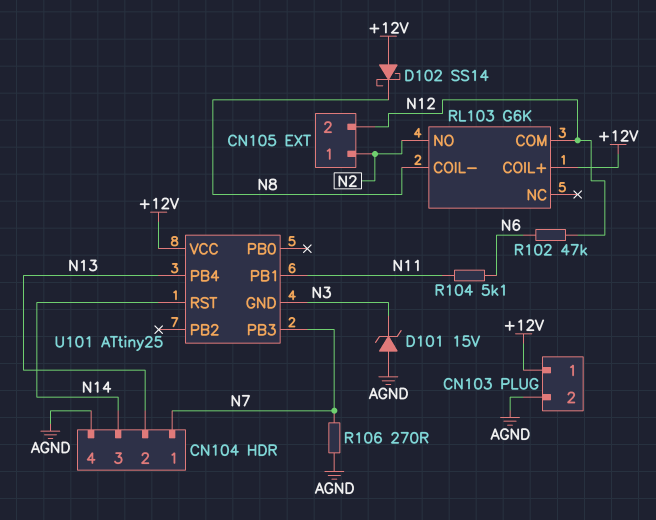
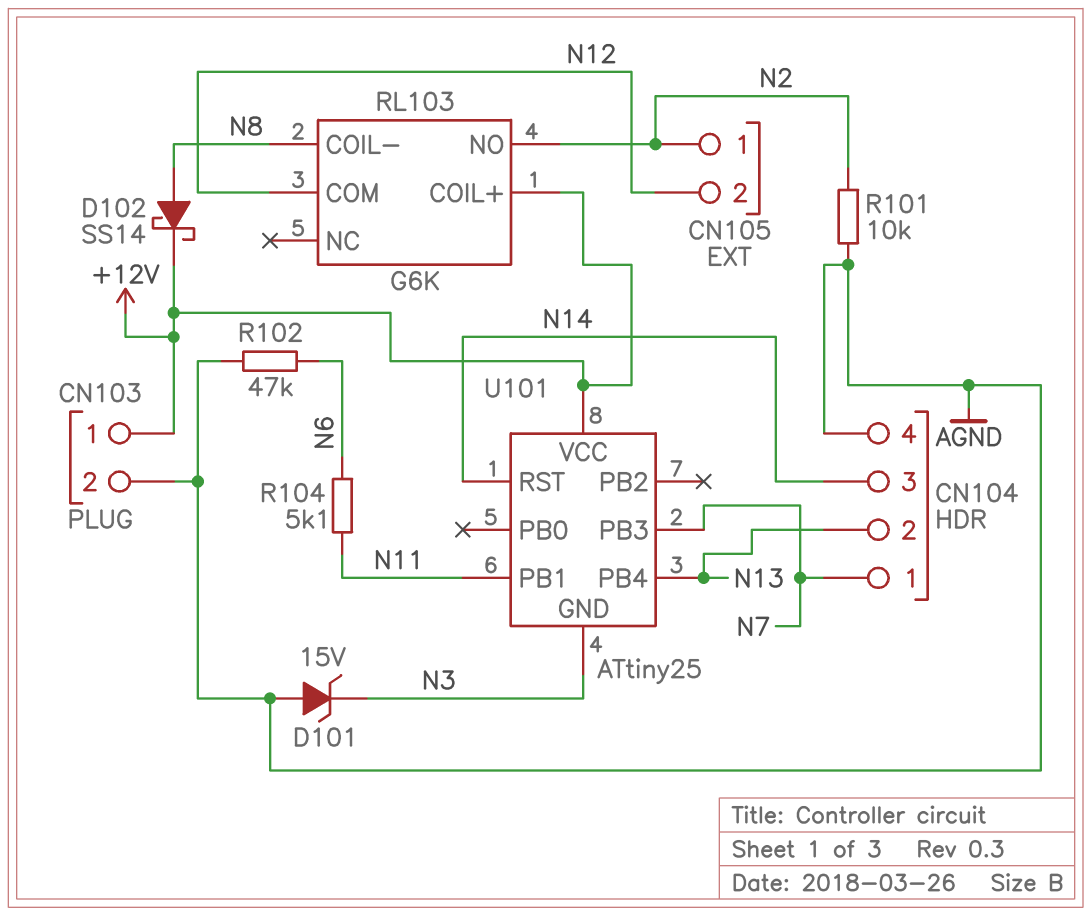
D102: schottky SS14 (A +12V, K N8) -> schottky SS14 (A N8, K +12V)
R101: none -> 10k (AGND, N2)
R102: 47k (N6, N12) -> 47k (AGND, N6)
R106: 270 (AGND, N7) -> none

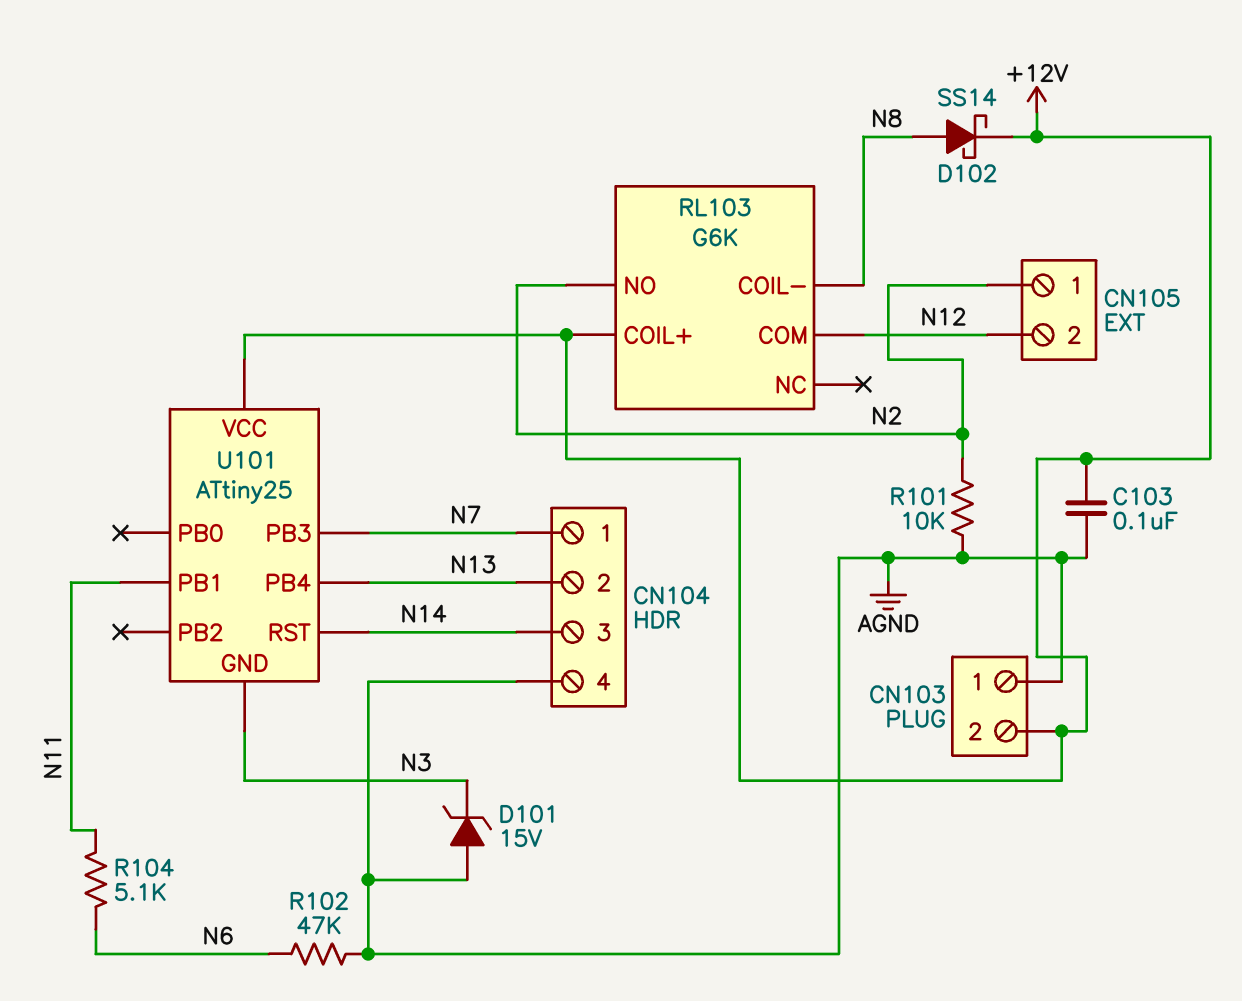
C103: none -> 100nF (+12V, AGND)
CN103 pin 1: +12V -> AGND
CN103 pin 2: AGND -> +12V

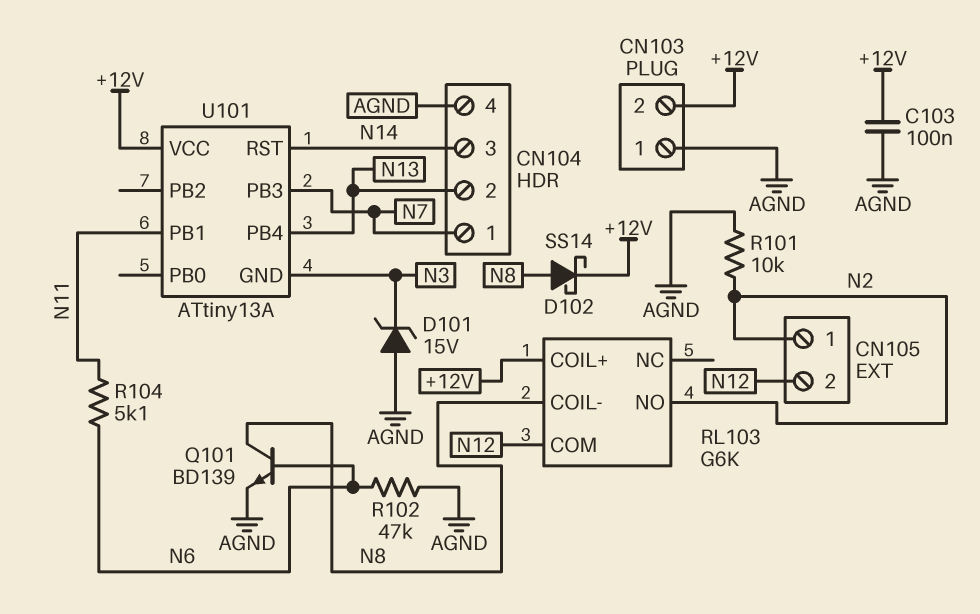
Q101: none -> NPN BD139 (B N6, C N8, E AGND)
U101: ATtiny25 -> ATtiny13A

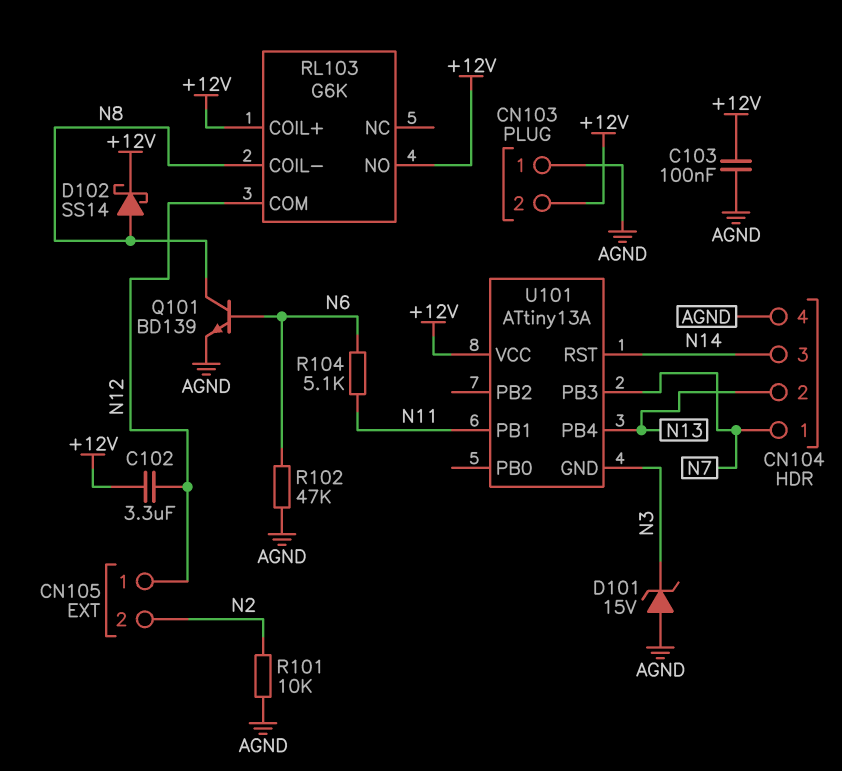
C102: none -> 3.3uF (+12V, N12)
CN105 pin 1: N2 -> N12
CN105 pin 2: N12 -> N2
RL103 pin NO: N2 -> +12V

